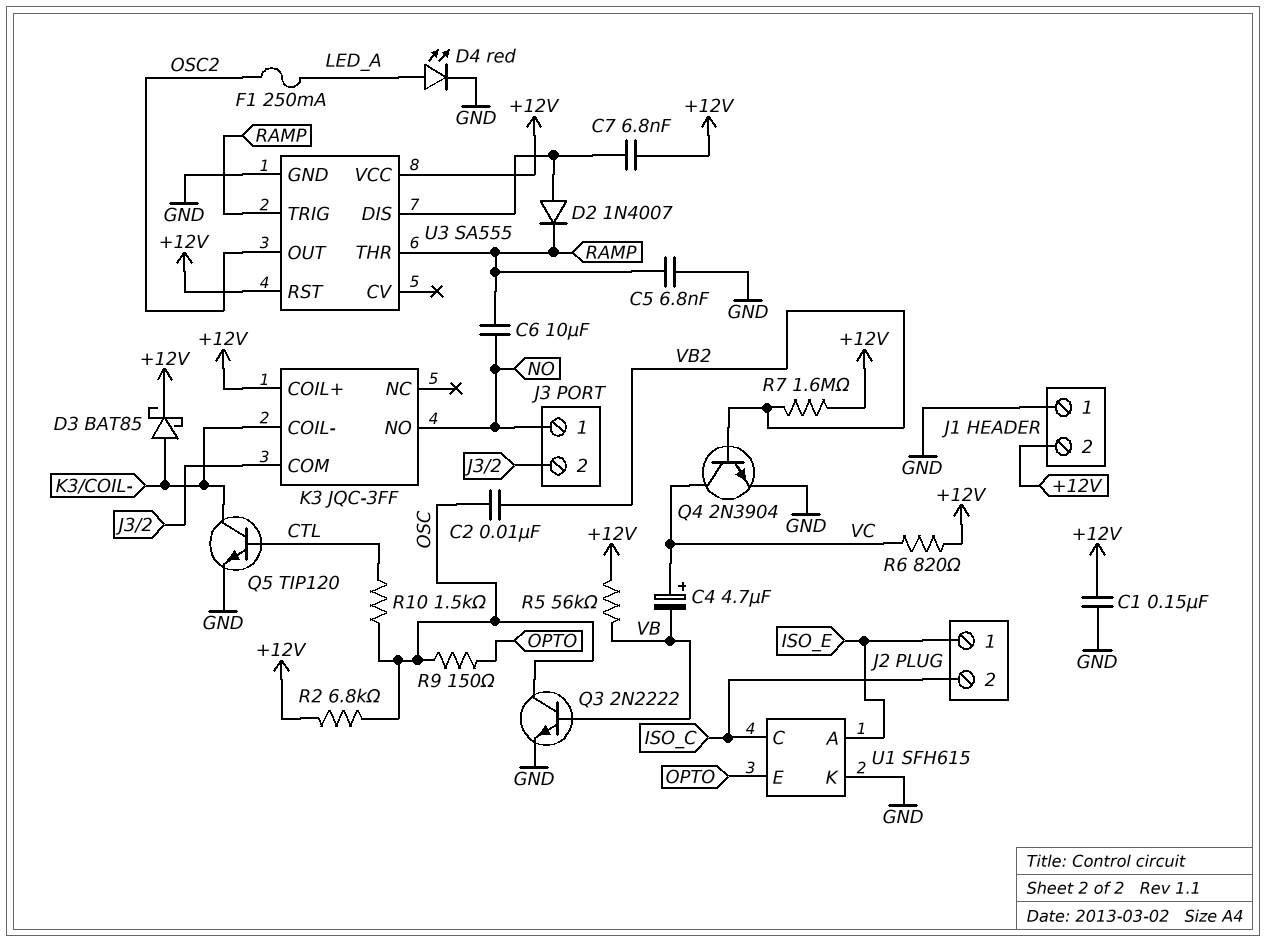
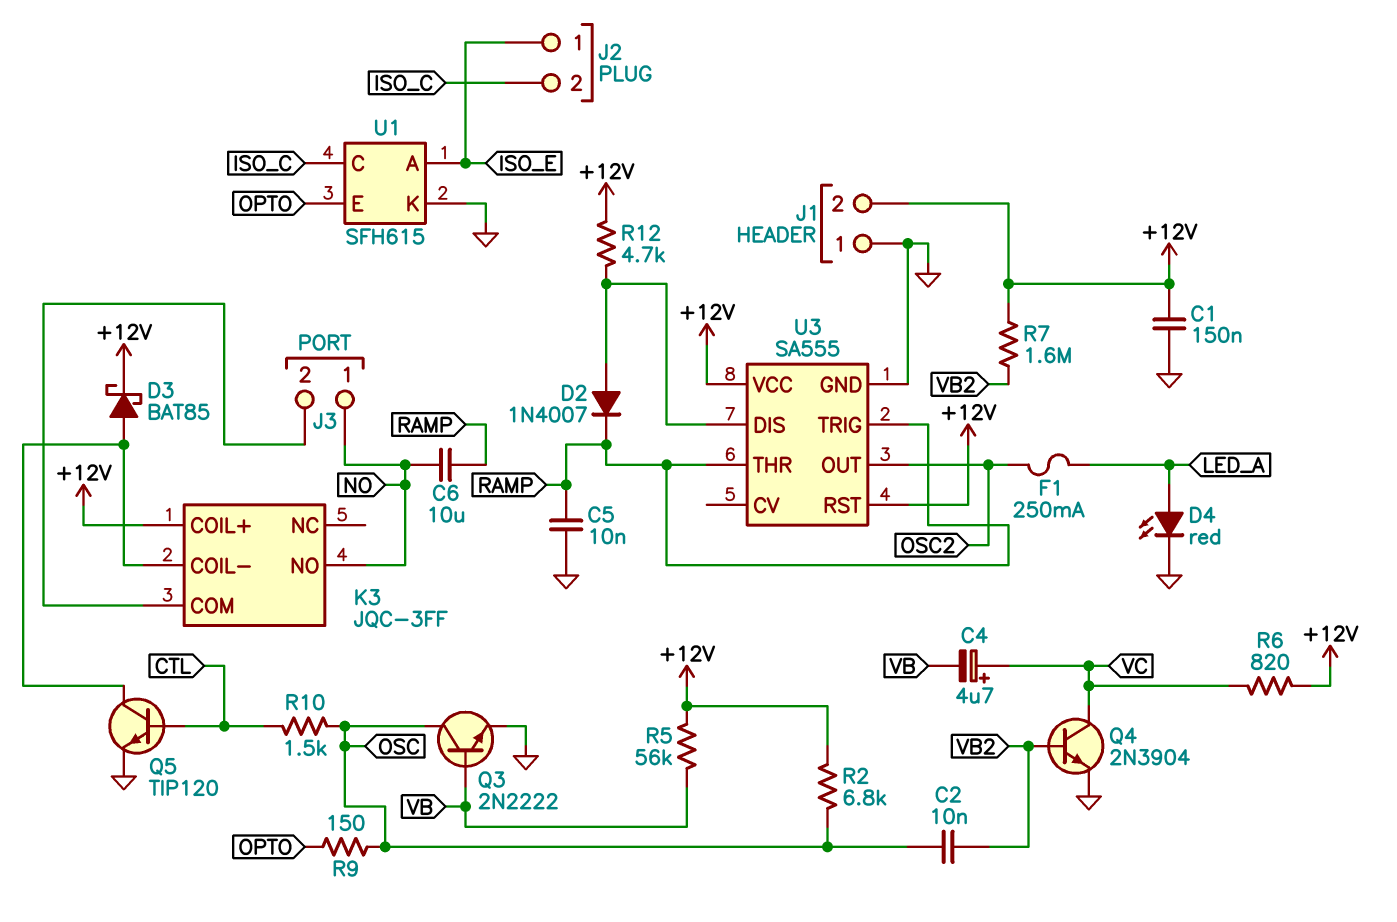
C5: 6.8nF (GND, RAMP) -> 10nF (GND, RAMP)
C7: 6.8nF (+12V, U3/DIS) -> none
R12: none -> 4.7k (+12V, U3/DIS)

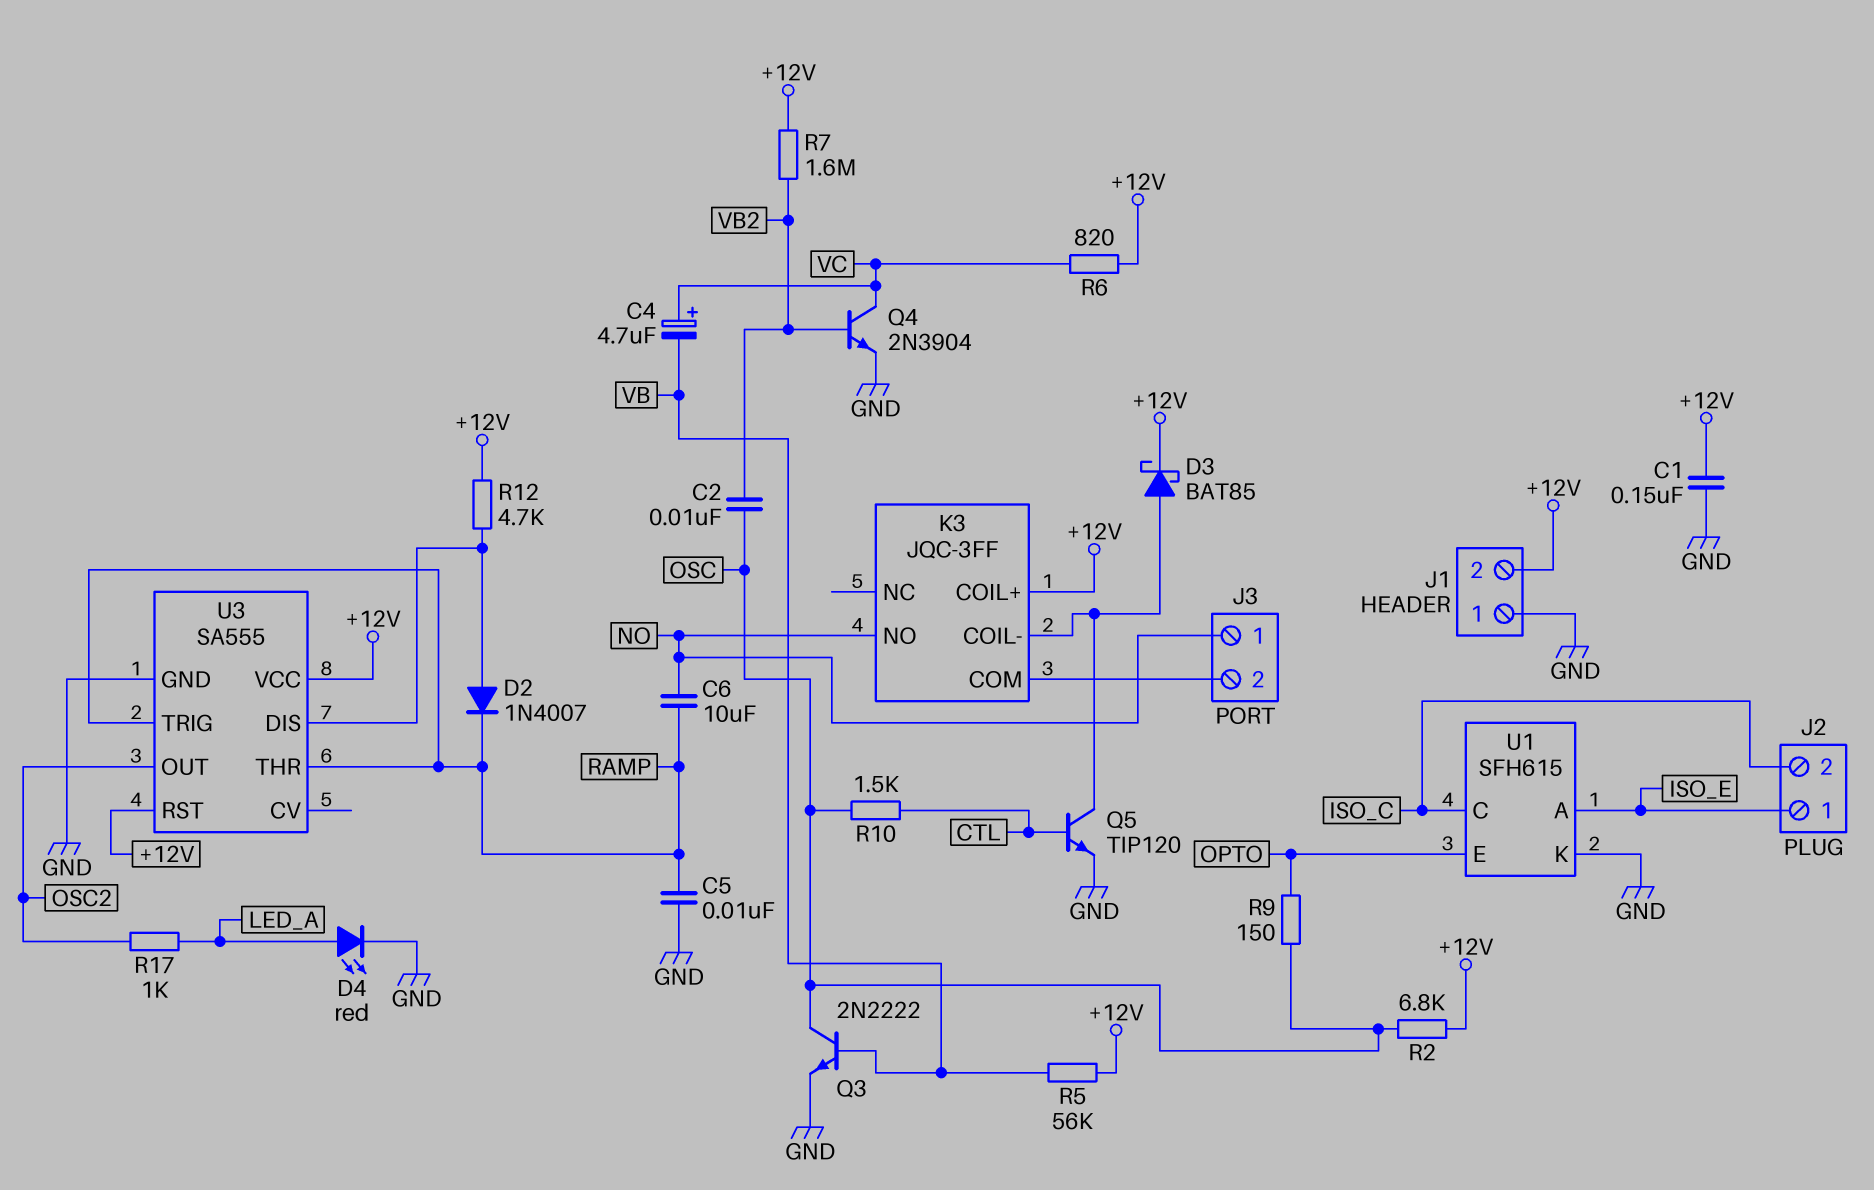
F1: 250mA (LED_A, OSC2) -> none
R17: none -> 1k (LED_A, OSC2)

